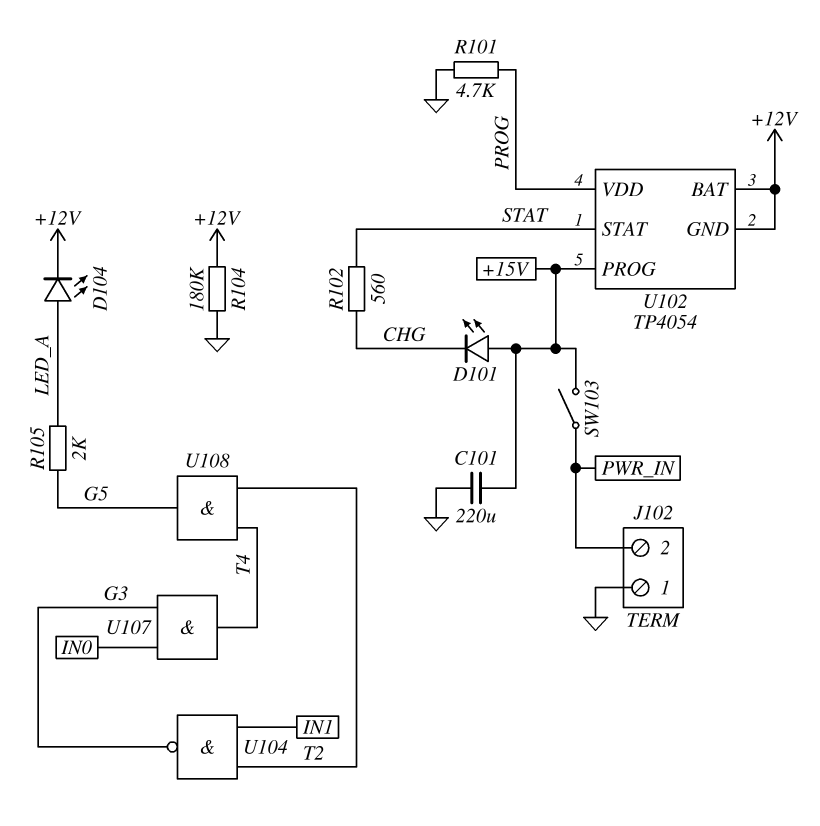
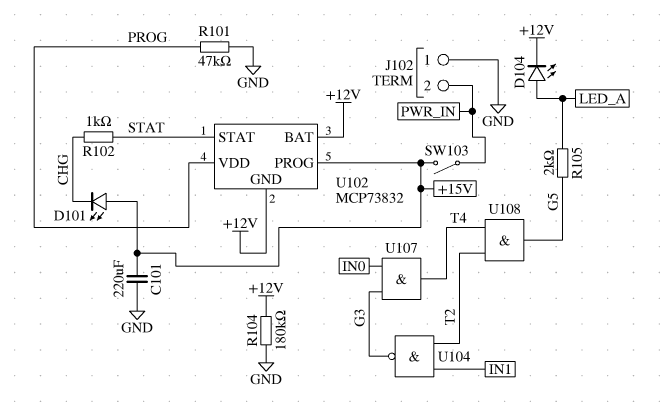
R101: 4.7k (GND, PROG) -> 47k (GND, PROG)
R102: 560 (CHG, STAT) -> 1k (CHG, STAT)
U102: TP4054 -> MCP73832

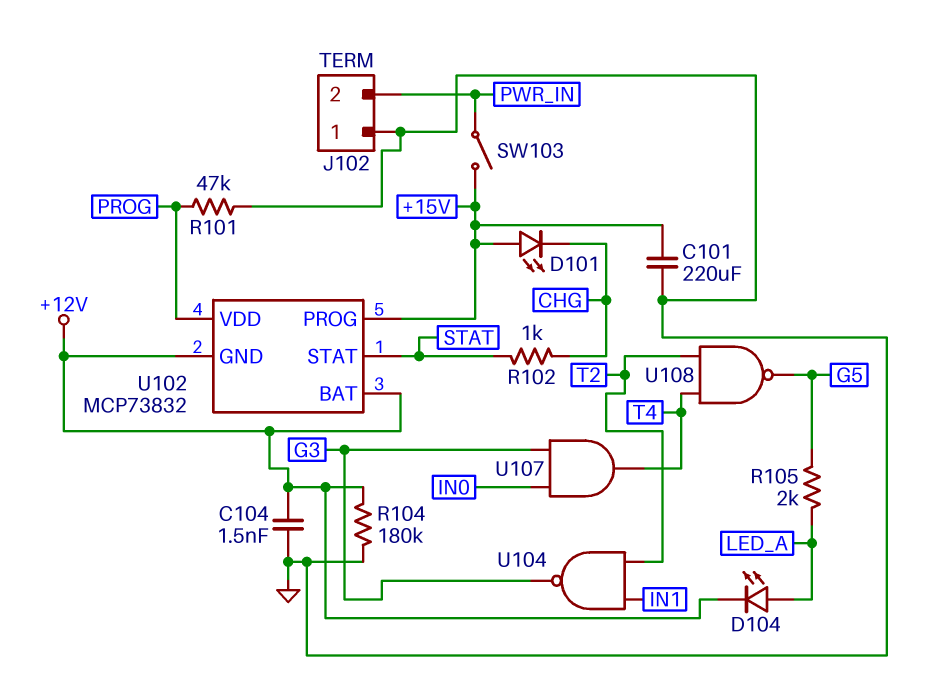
C104: none -> 1.5nF (+12V, GND)
U108: AND (in T2, in T4, out G5) -> NAND (in T2, in T4, out G5)

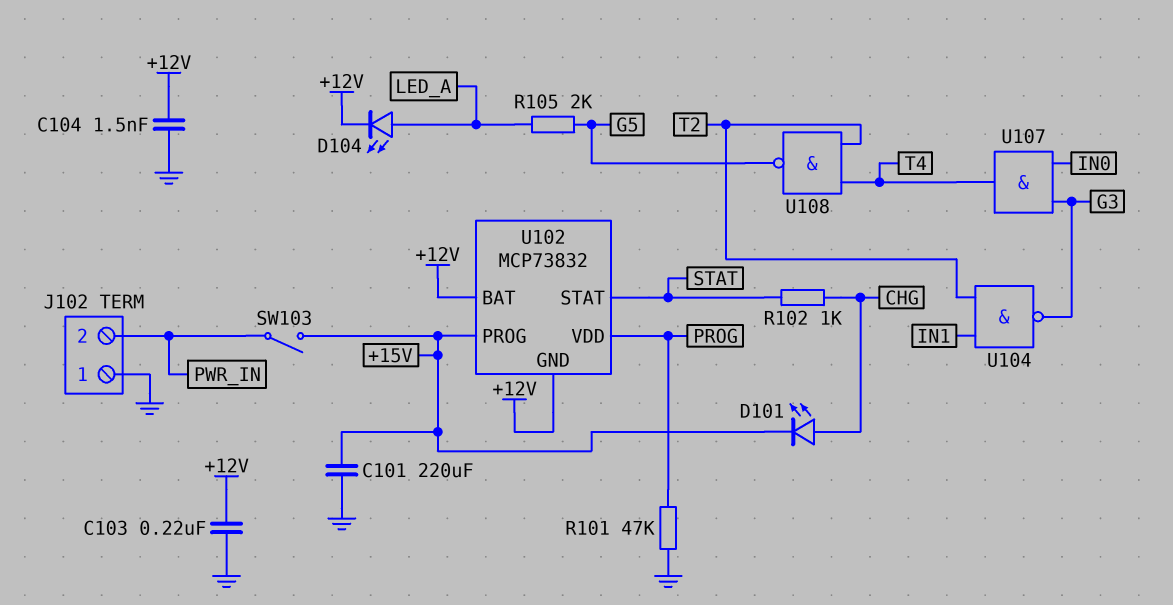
C103: none -> 220nF (+12V, GND)
D101: LED (A +15V, K CHG) -> LED (A CHG, K +15V)
R104: 180k (+12V, GND) -> none

